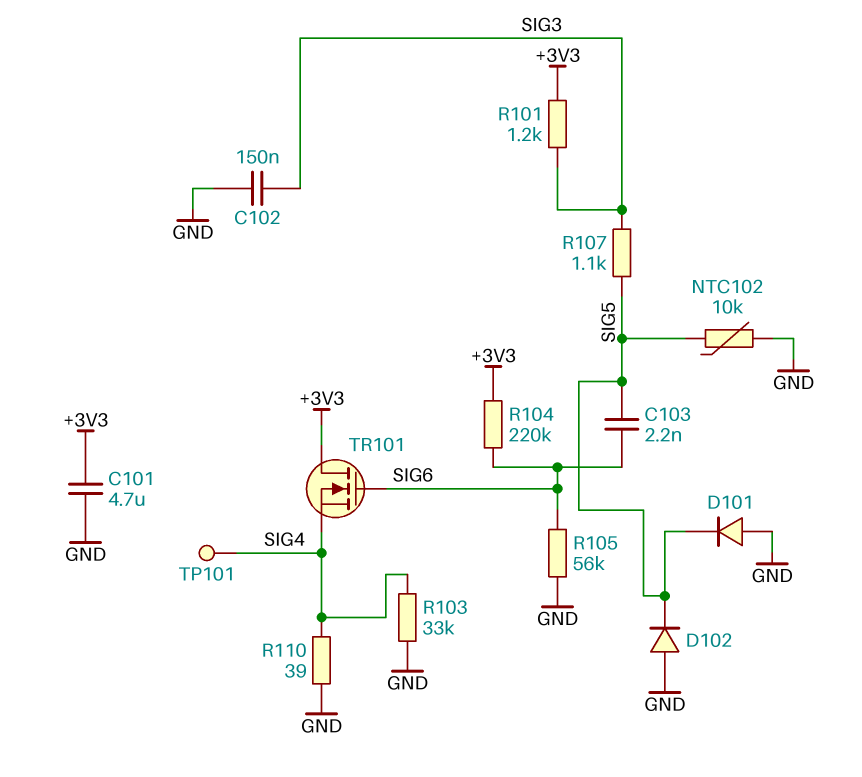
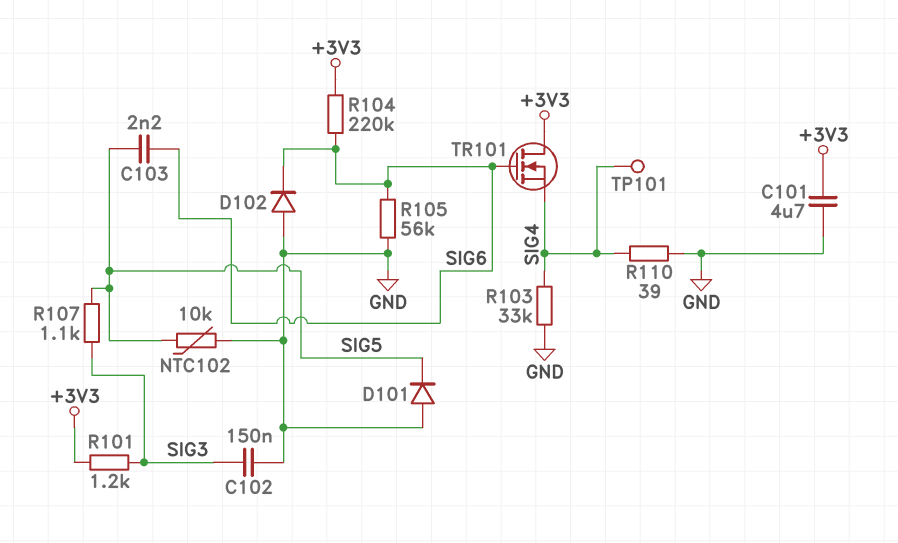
D102: diode (A GND, K SIG5) -> diode (A GND, K SIG6)

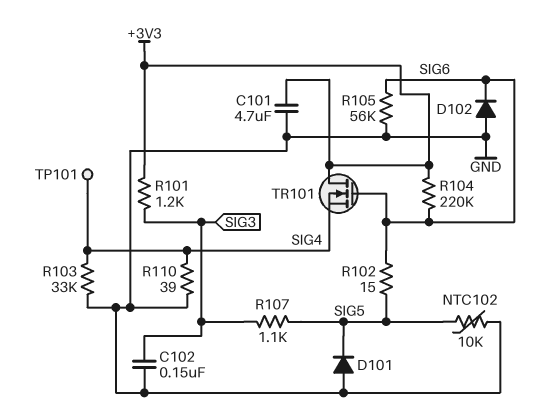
C103: 2.2nF (SIG5, SIG6) -> none
R102: none -> 15 (SIG5, SIG6)

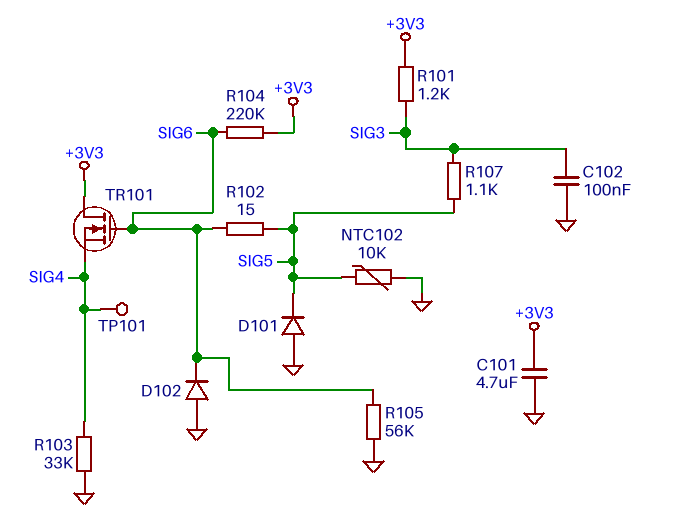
C102: 150nF (GND, SIG3) -> 100nF (GND, SIG3)
R110: 39 (GND, SIG4) -> none

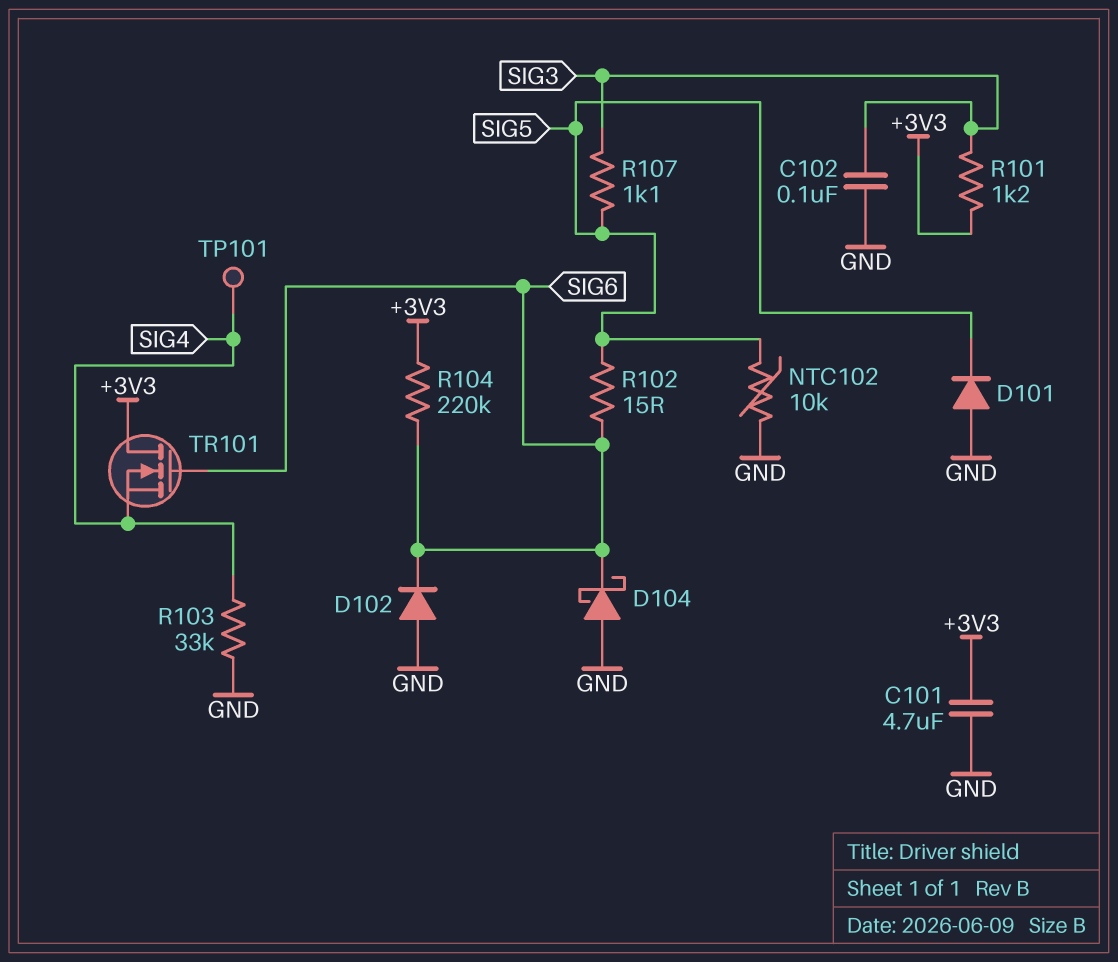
D104: none -> schottky (A GND, K SIG6)
R105: 56k (GND, SIG6) -> none

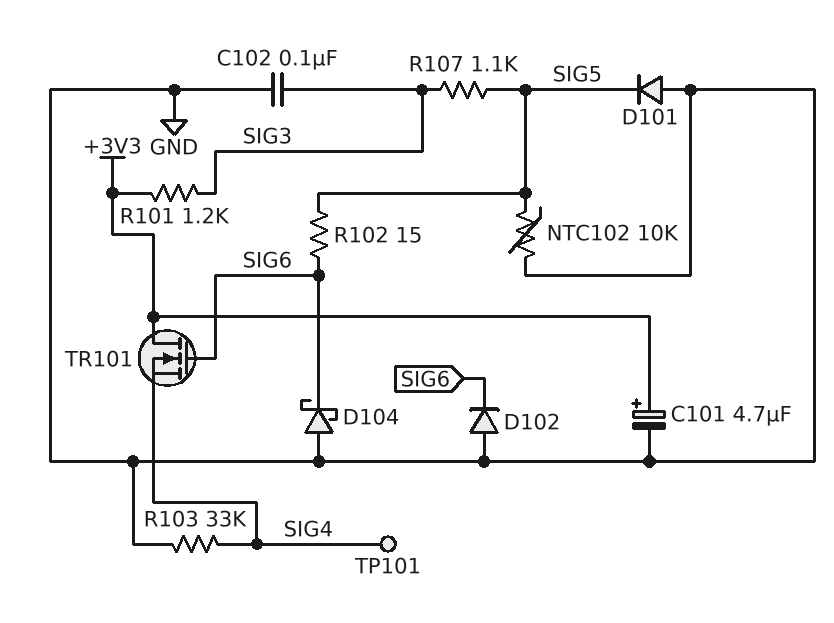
C101: 4.7uF (+3V3, GND) -> 4.7uF (plus +3V3, minus GND)
R104: 220k (+3V3, SIG6) -> none

